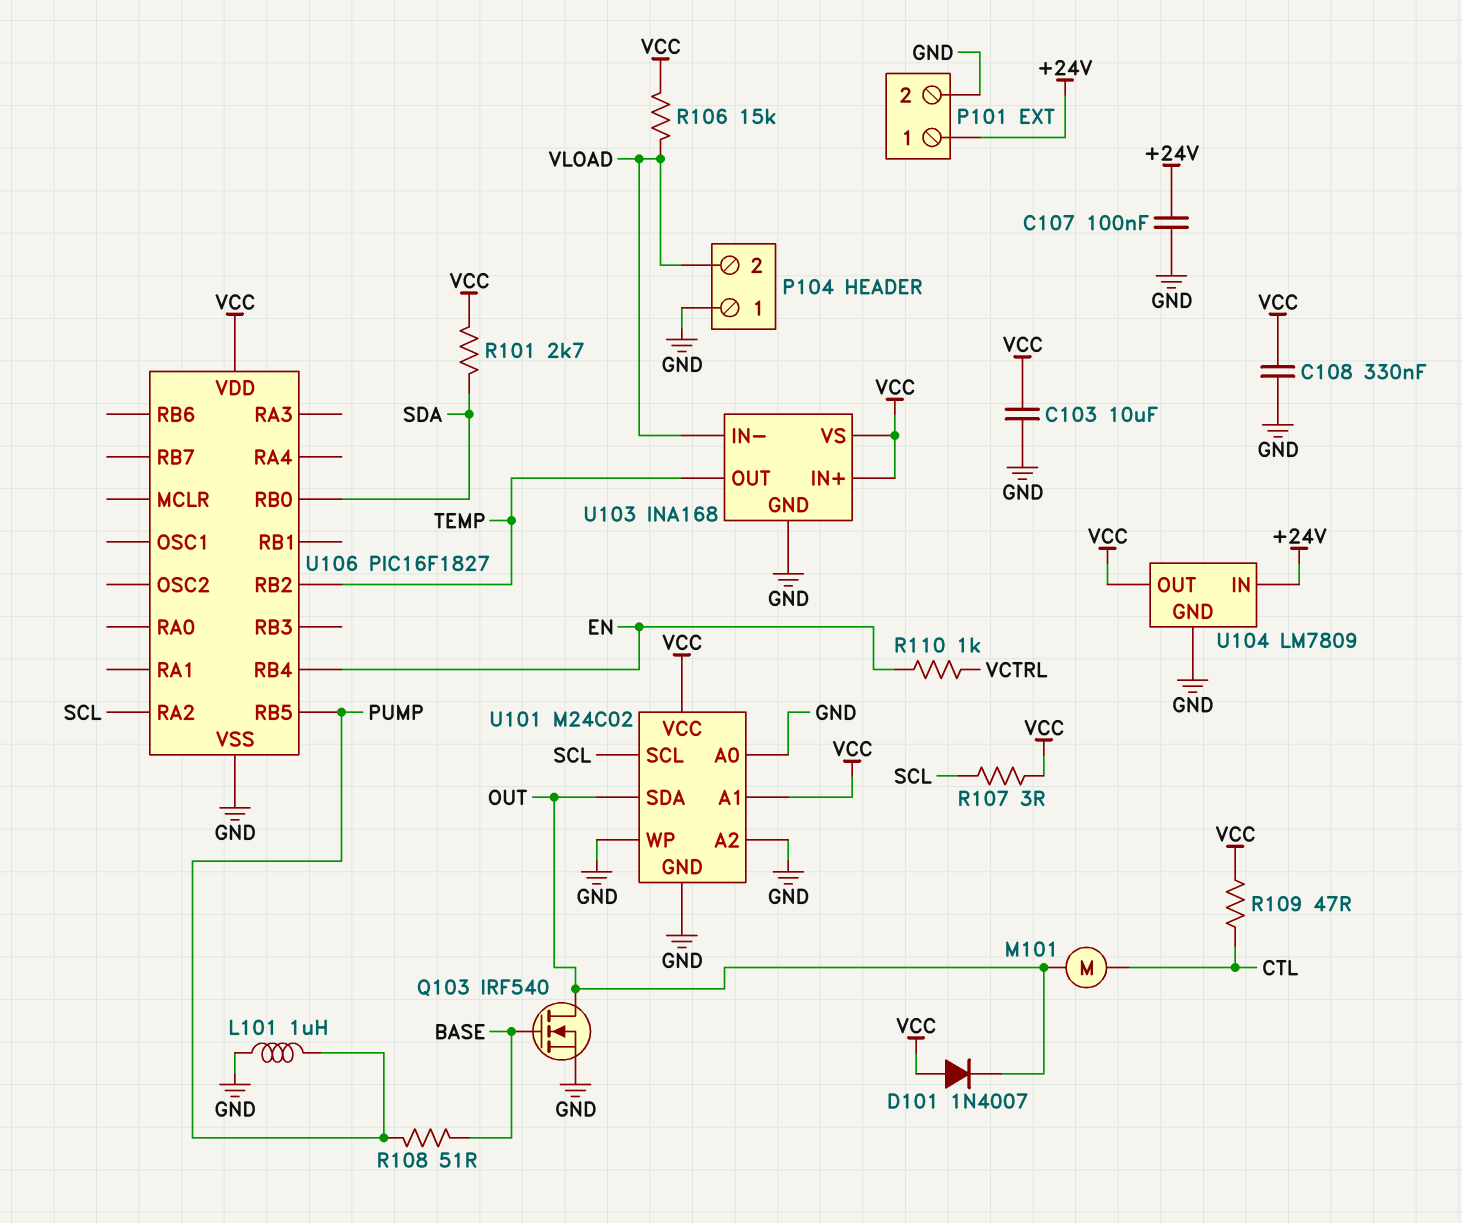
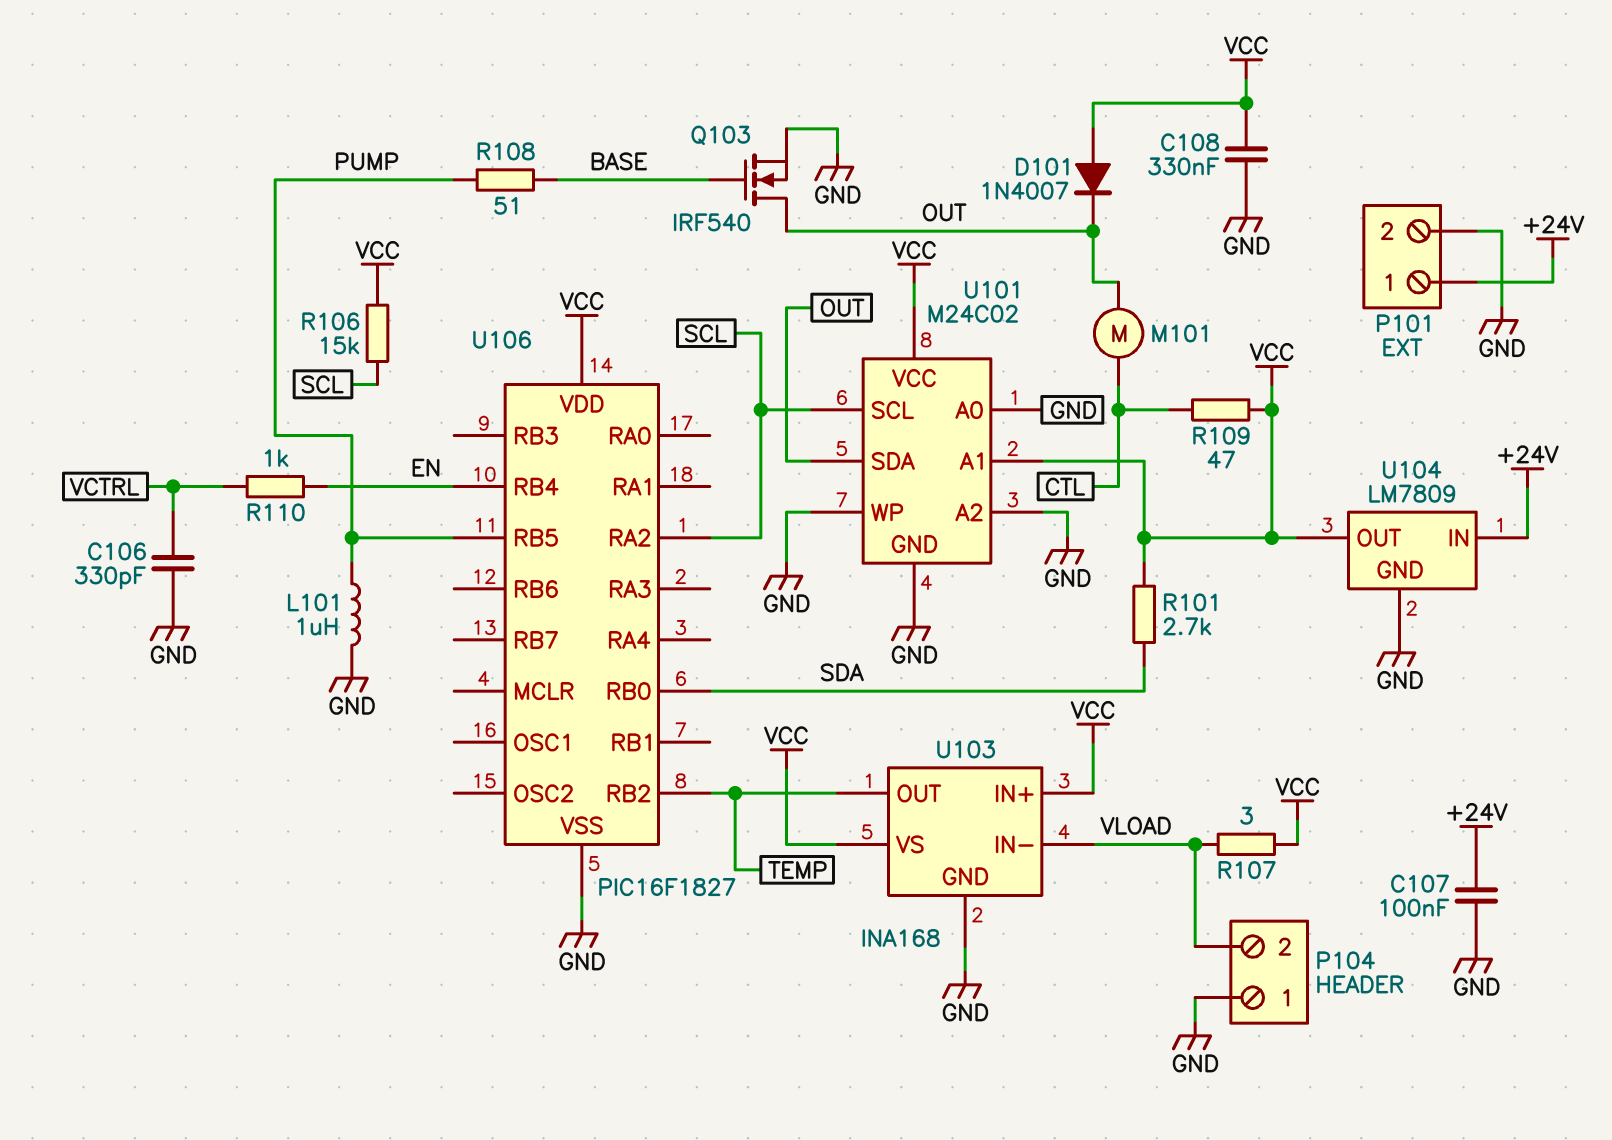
C103: 10uF (GND, VCC) -> none
C106: none -> 330pF (GND, VCTRL)
R106: 15k (VCC, VLOAD) -> 15k (SCL, VCC)
R107: 3 (SCL, VCC) -> 3 (VCC, VLOAD)

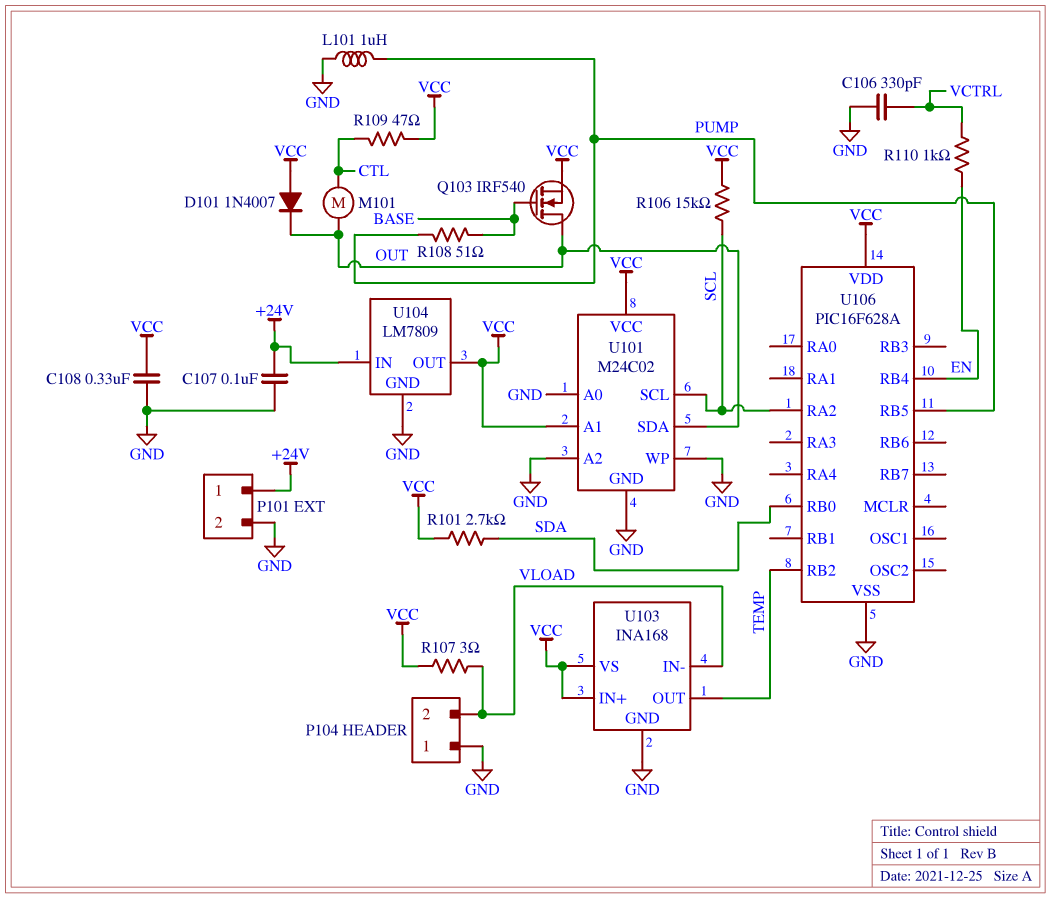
Q103: NMOS IRF540 (G BASE, D OUT, S GND) -> NMOS IRF540 (G BASE, D OUT, S VCC)
U106: PIC16F1827 -> PIC16F628A

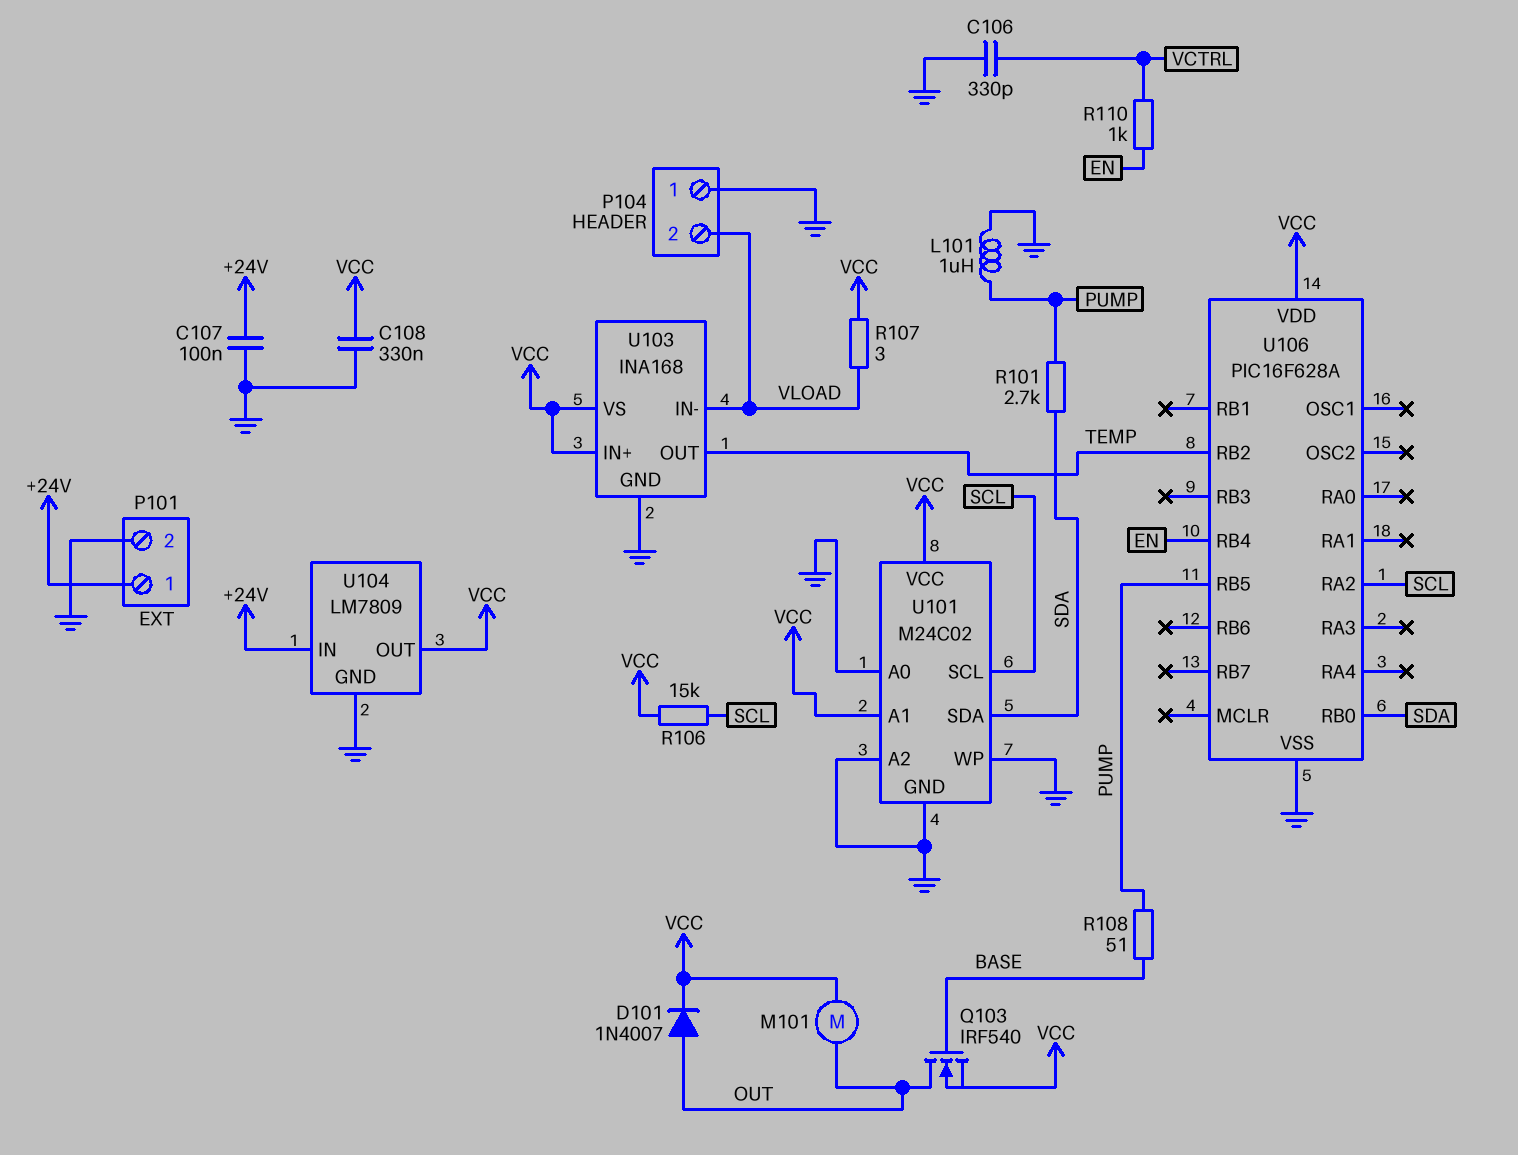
D101: diode 1N4007 (A VCC, K OUT) -> diode 1N4007 (A OUT, K VCC)
M101: motor (CTL, OUT) -> motor (OUT, VCC)
R101: 2.7k (SDA, VCC) -> 2.7k (PUMP, SDA)
R109: 47 (CTL, VCC) -> none
U101 pin SDA: OUT -> SDA

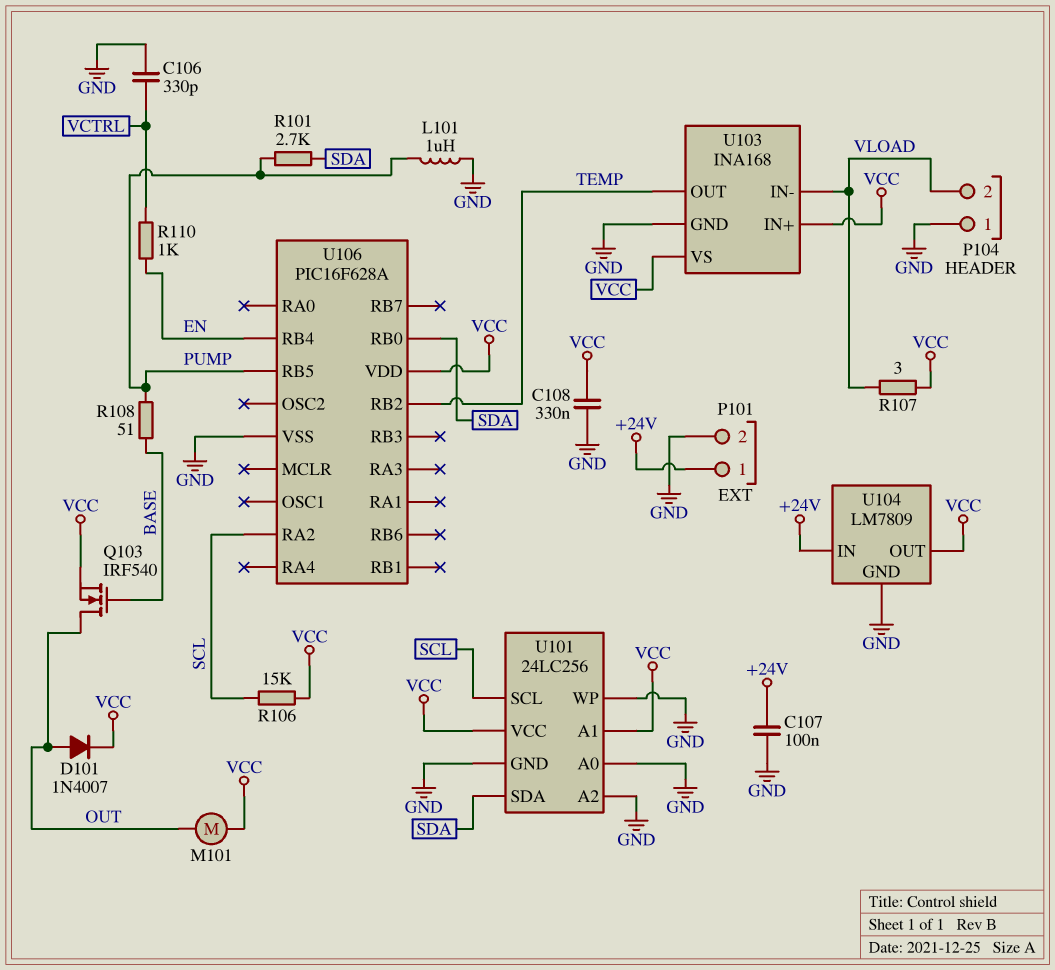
U101: M24C02 -> 24LC256

